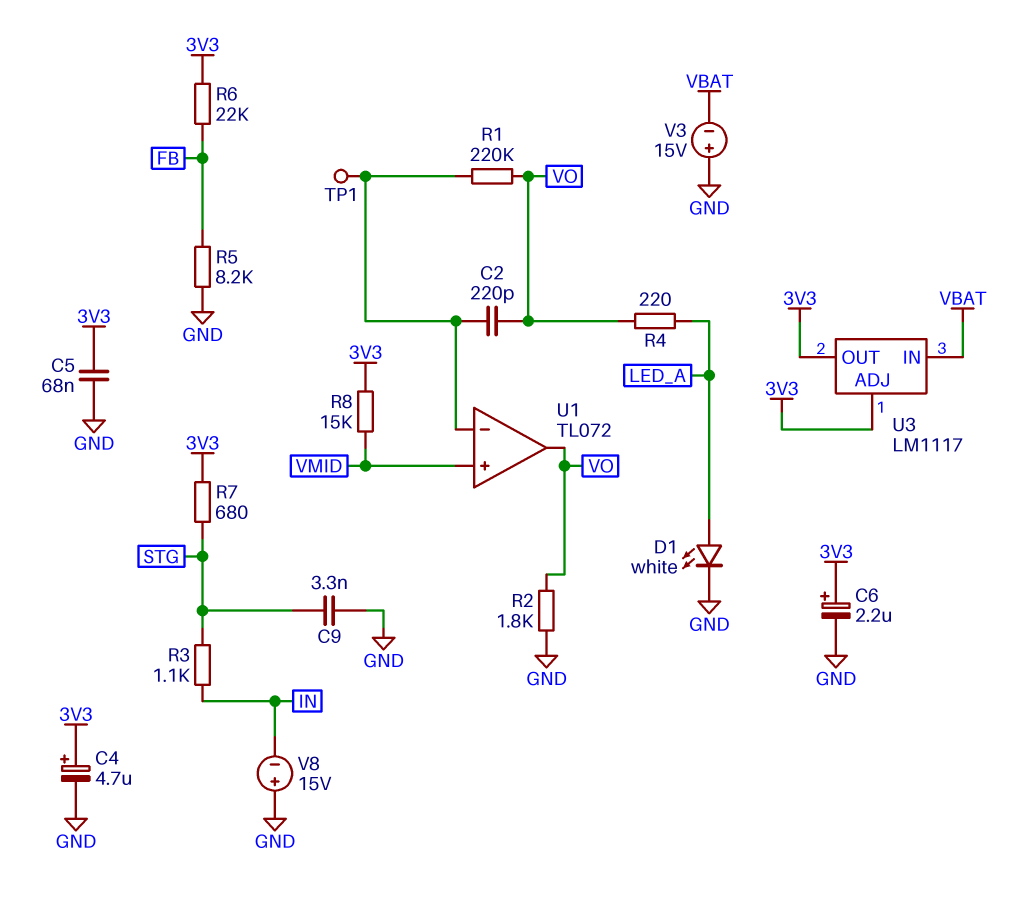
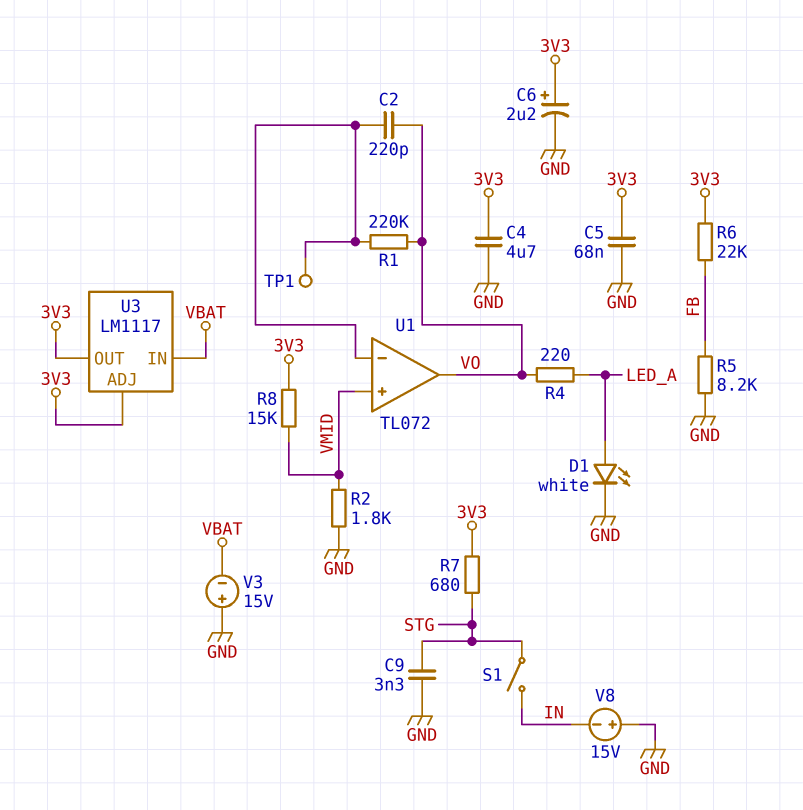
C4: 4.7uF (plus 3V3, minus GND) -> 4.7uF (3V3, GND)
R2: 1.8k (GND, VO) -> 1.8k (GND, VMID)
R3: 1.1k (IN, STG) -> none
S1: none -> switch (IN, STG)

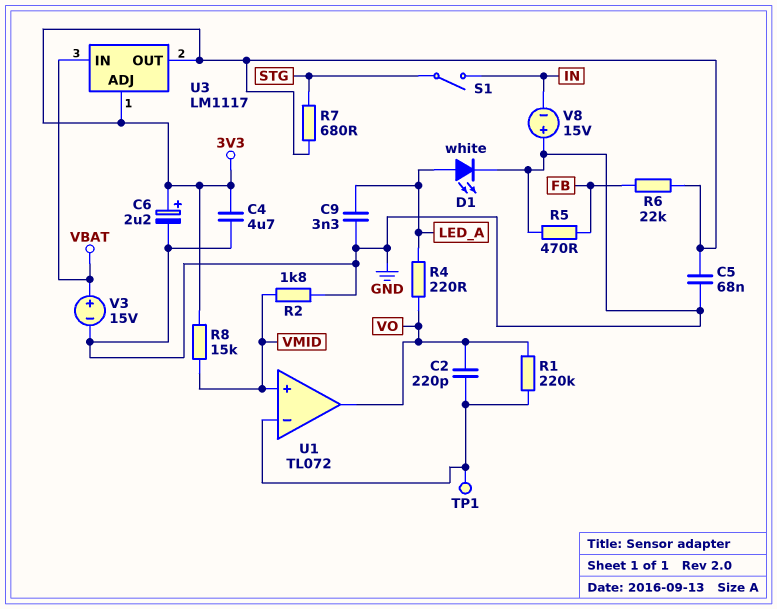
C9: 3.3nF (GND, STG) -> 3.3nF (GND, LED_A)
R5: 8.2k (FB, GND) -> 470 (FB, GND)
V3: 15V (plus GND, minus VBAT) -> 15V (plus VBAT, minus GND)

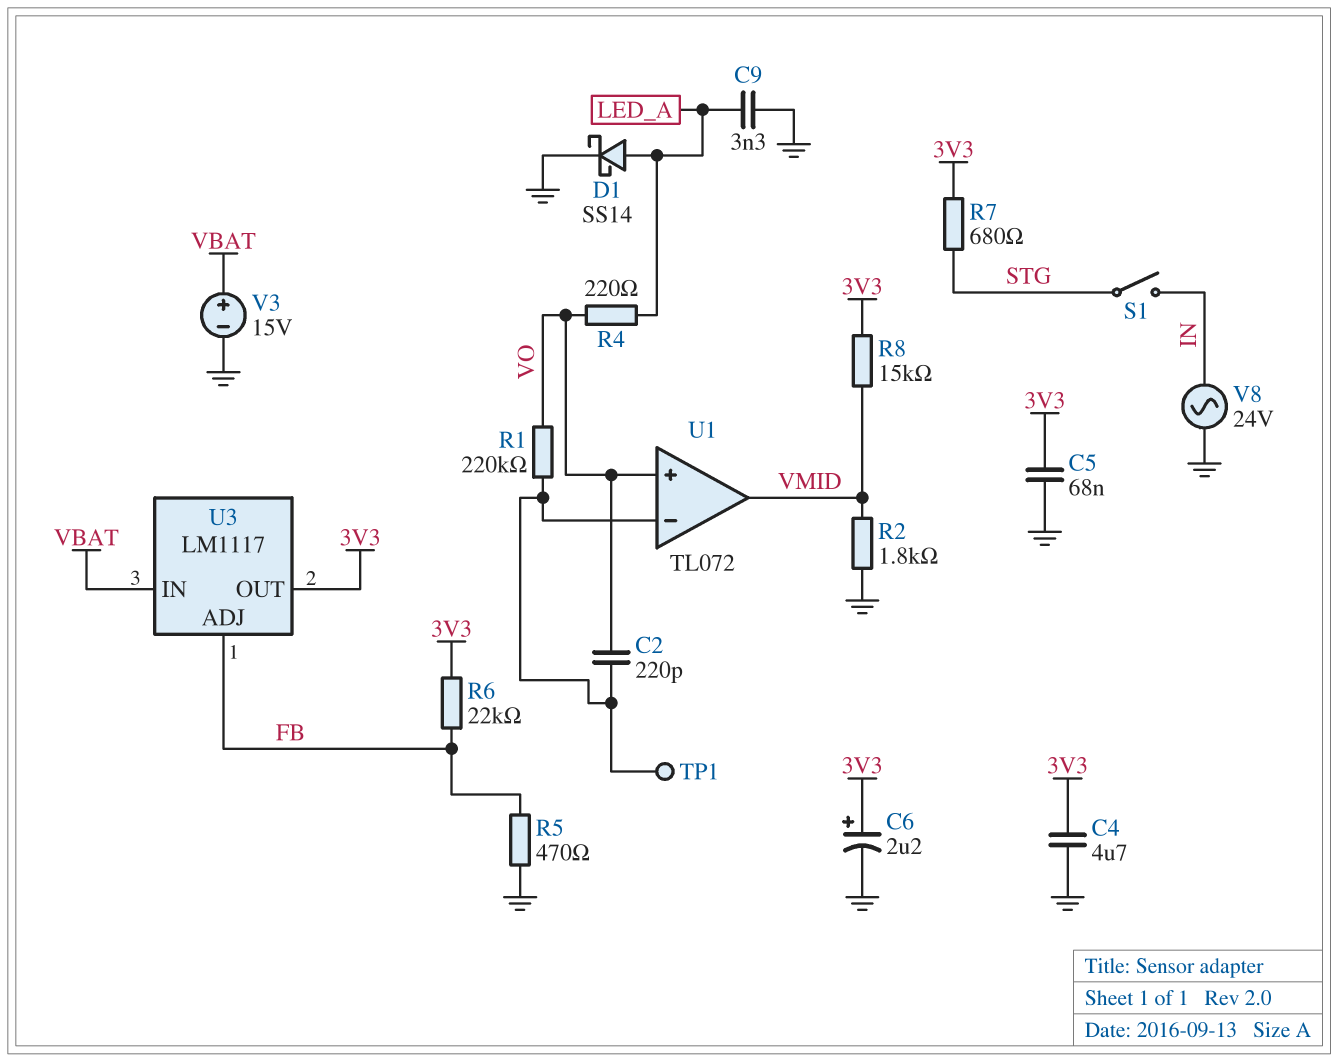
D1: LED white (A LED_A, K GND) -> schottky SS14 (A LED_A, K GND)
U1 pin in+: VMID -> VO
U1 pin out: VO -> VMID
U3 pin ADJ: 3V3 -> FB
V8: 15V (plus GND, minus IN) -> AC 24V (GND, IN)

